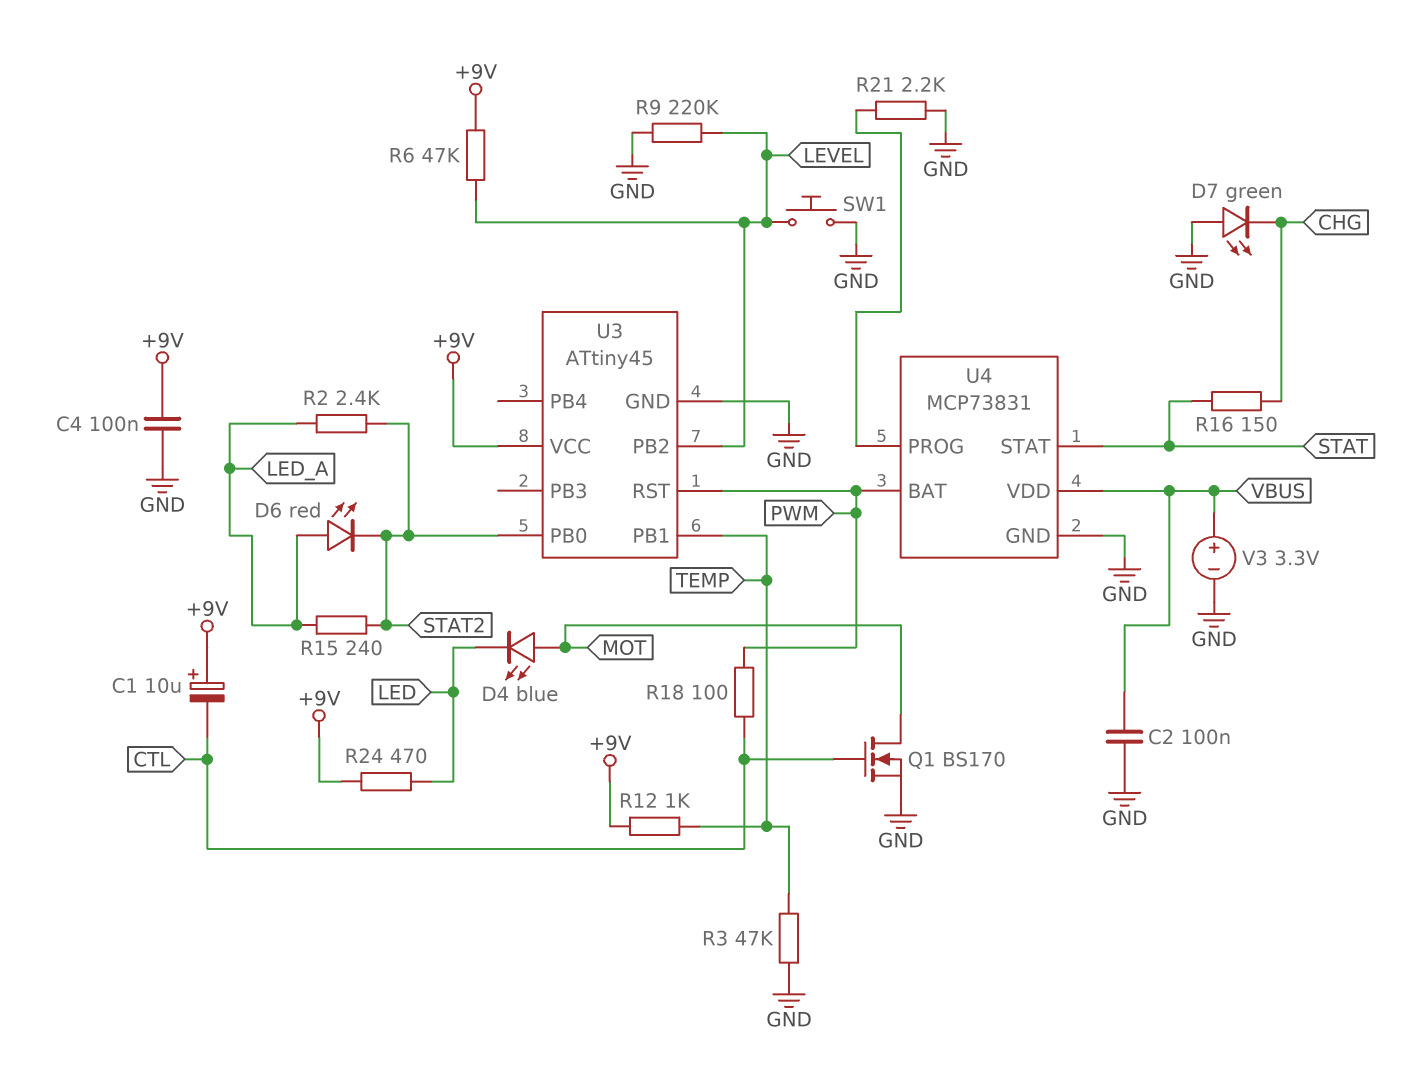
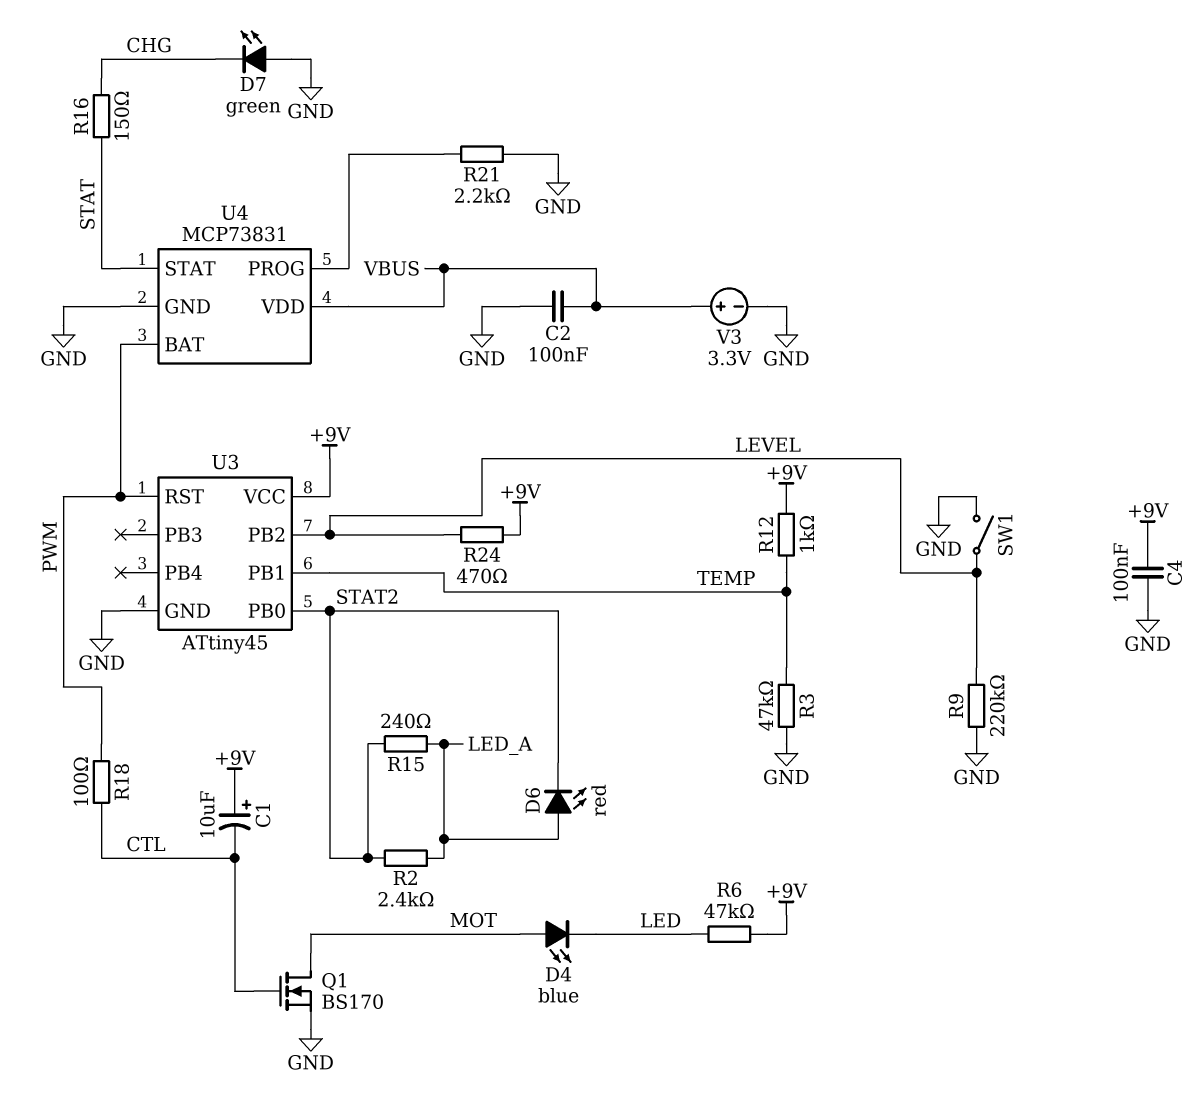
R6: 47k (+9V, LEVEL) -> 47k (+9V, LED)
R24: 470 (+9V, LED) -> 470 (+9V, LEVEL)
SW1: button (GND, LEVEL) -> switch (GND, LEVEL)

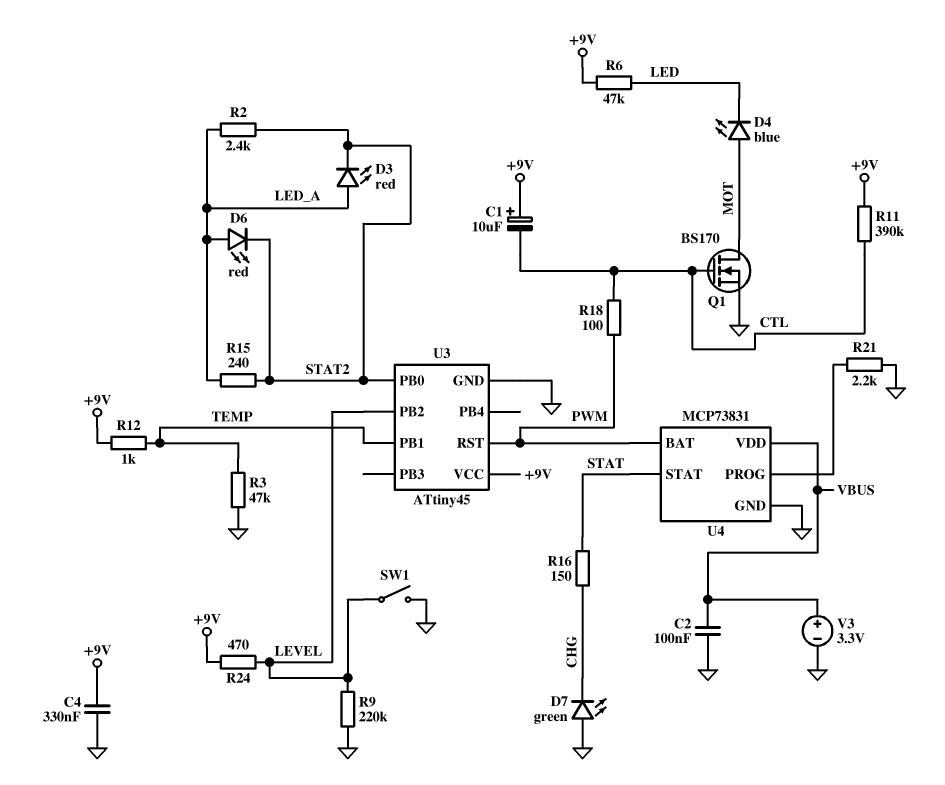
C4: 100nF (+9V, GND) -> 330nF (+9V, GND)
D3: none -> LED red (A LED_A, K STAT2)
R11: none -> 390k (+9V, CTL)

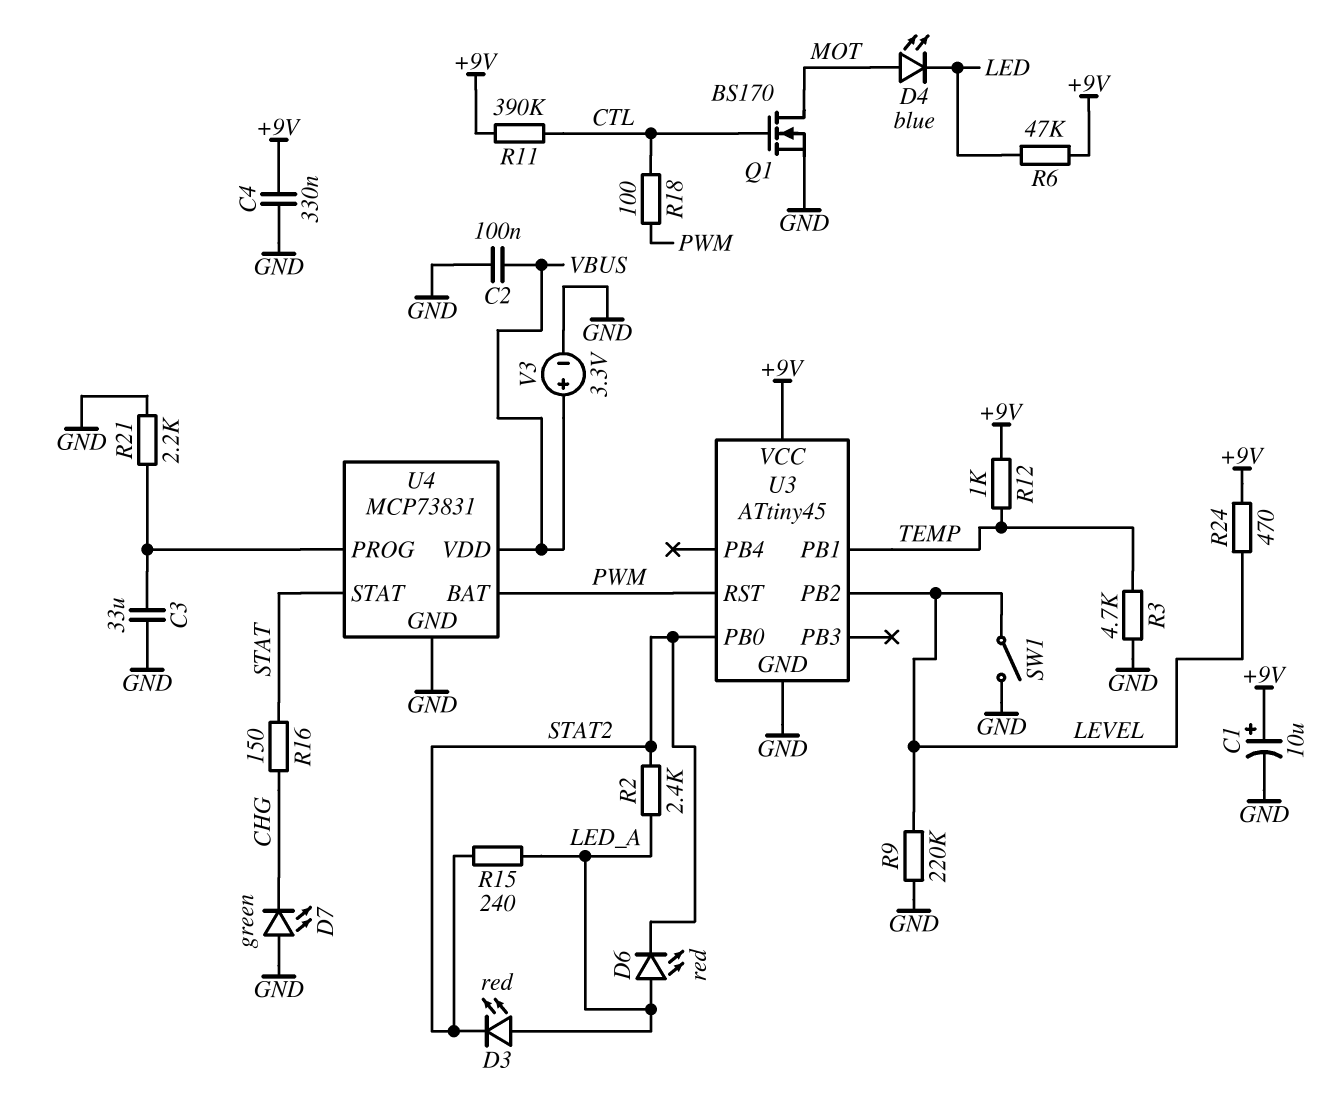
C1: 10uF (plus +9V, minus CTL) -> 10uF (plus +9V, minus GND)
C3: none -> 33uF (GND, U4/PROG)
R3: 47k (GND, TEMP) -> 4.7k (GND, TEMP)

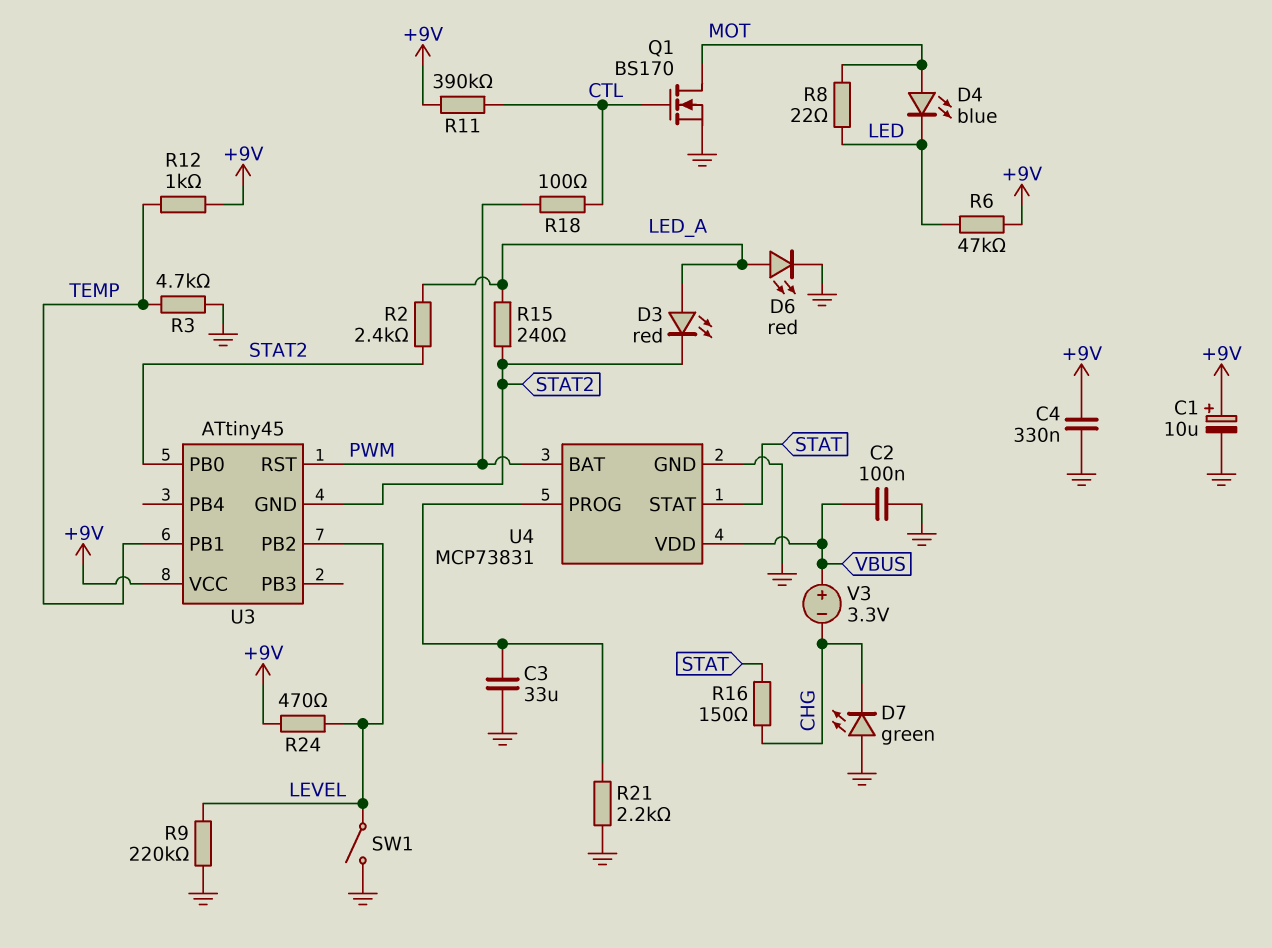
D6: LED red (A LED_A, K STAT2) -> LED red (A LED_A, K GND)
R8: none -> 22 (LED, MOT)
U3 pin GND: GND -> STAT2
V3: 3.3V (plus VBUS, minus GND) -> 3.3V (plus VBUS, minus CHG)

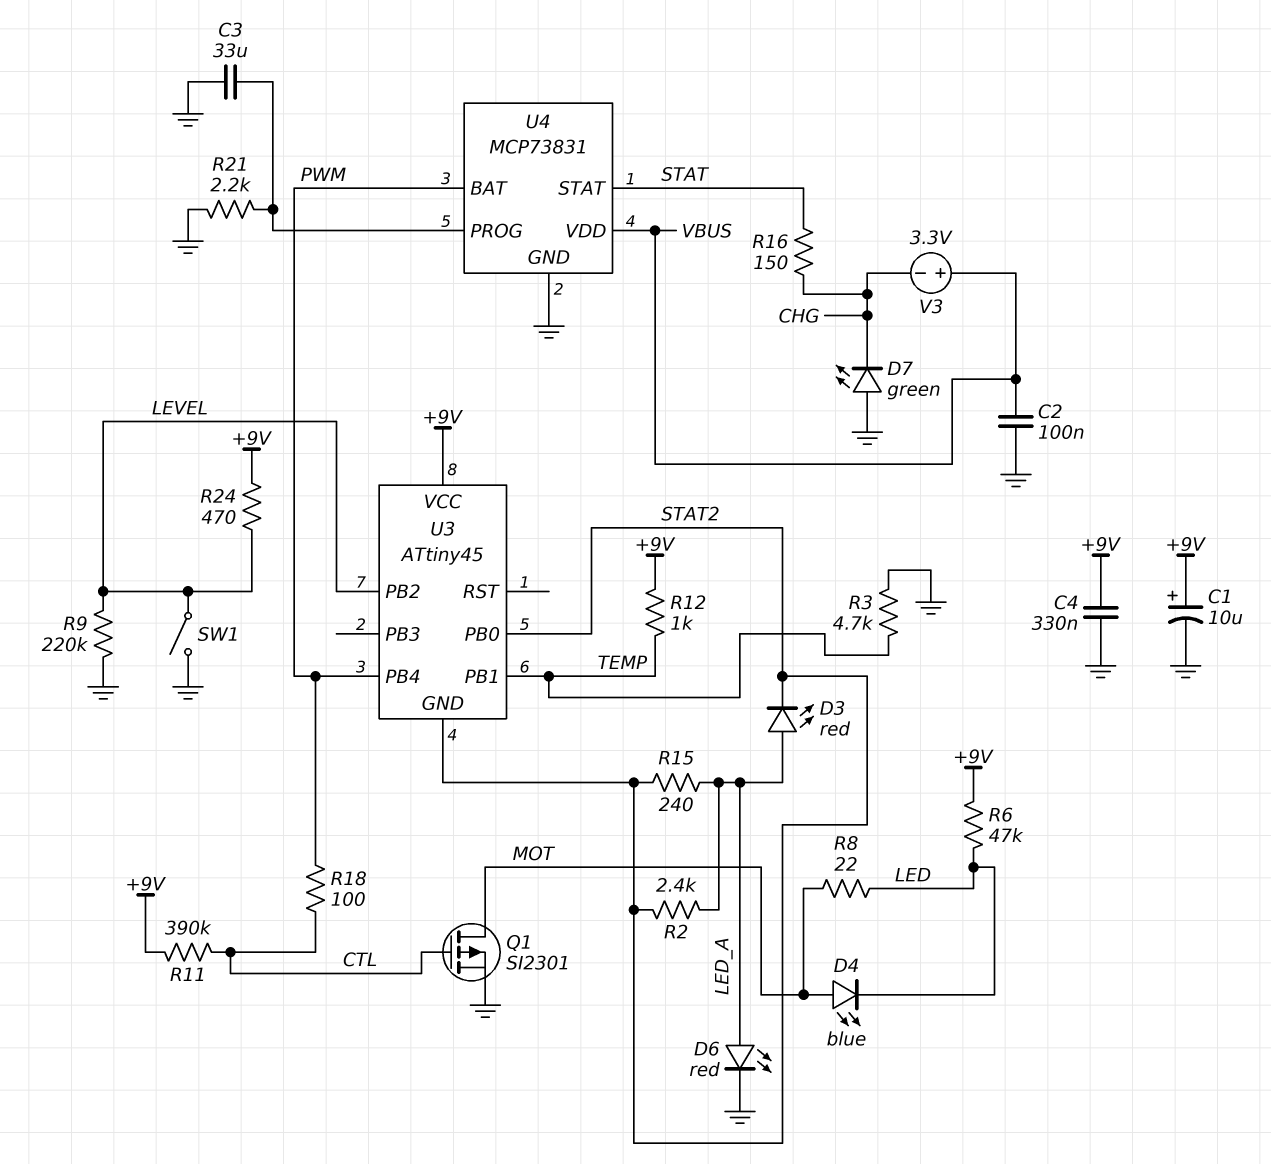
Q1: NMOS BS170 (G CTL, D MOT, S GND) -> PMOS SI2301 (G CTL, D MOT, S GND)
U3 pin PB4: none -> PWM
U3 pin RST: PWM -> none

